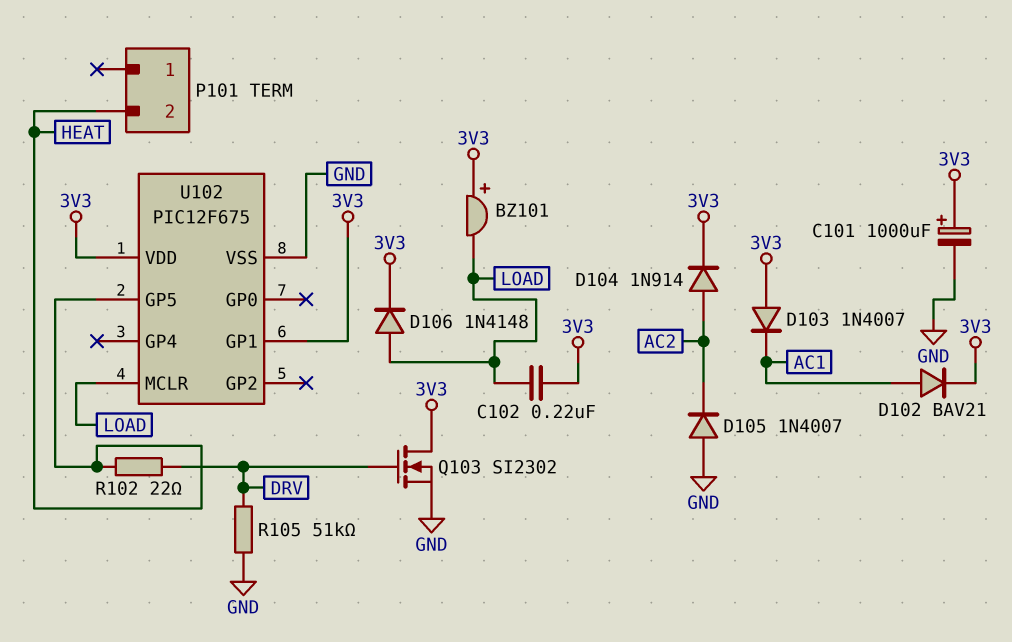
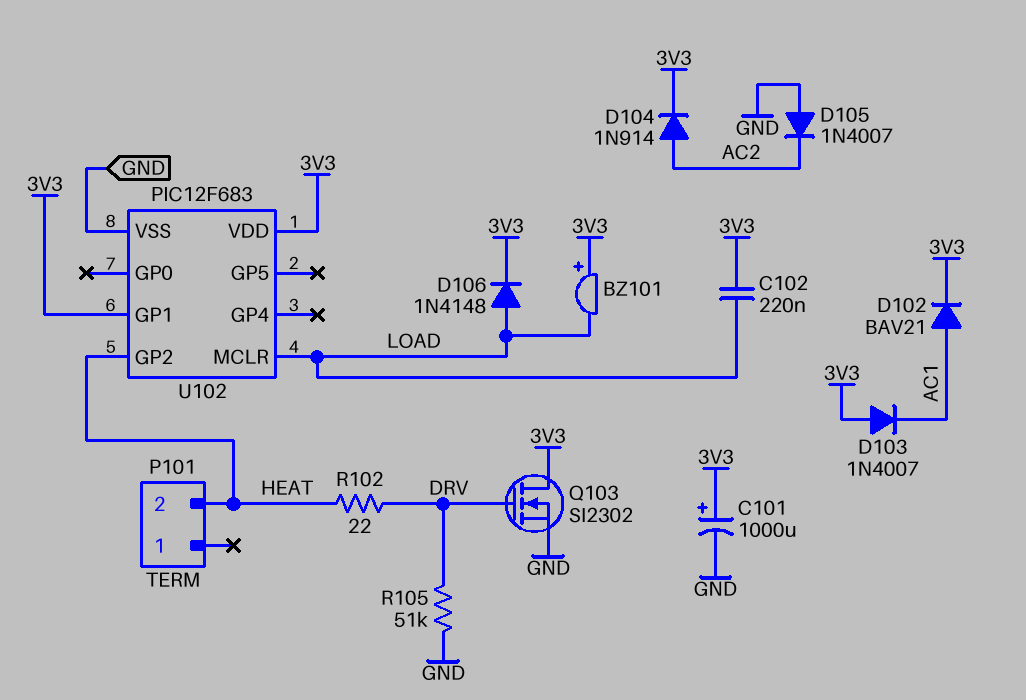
U102: PIC12F675 -> PIC12F683
U102 pin GP2: none -> HEAT
U102 pin GP5: HEAT -> none

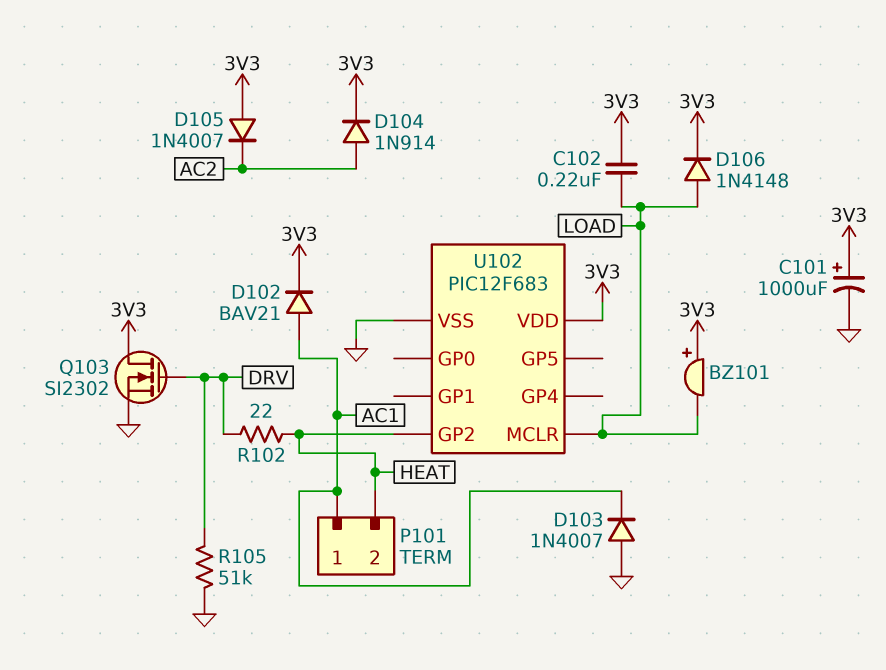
D103: diode 1N4007 (A 3V3, K AC1) -> diode 1N4007 (A GND, K AC1)
D105: diode 1N4007 (A GND, K AC2) -> diode 1N4007 (A 3V3, K AC2)
P101 pin 1: none -> AC1
U102 pin GP1: 3V3 -> none

